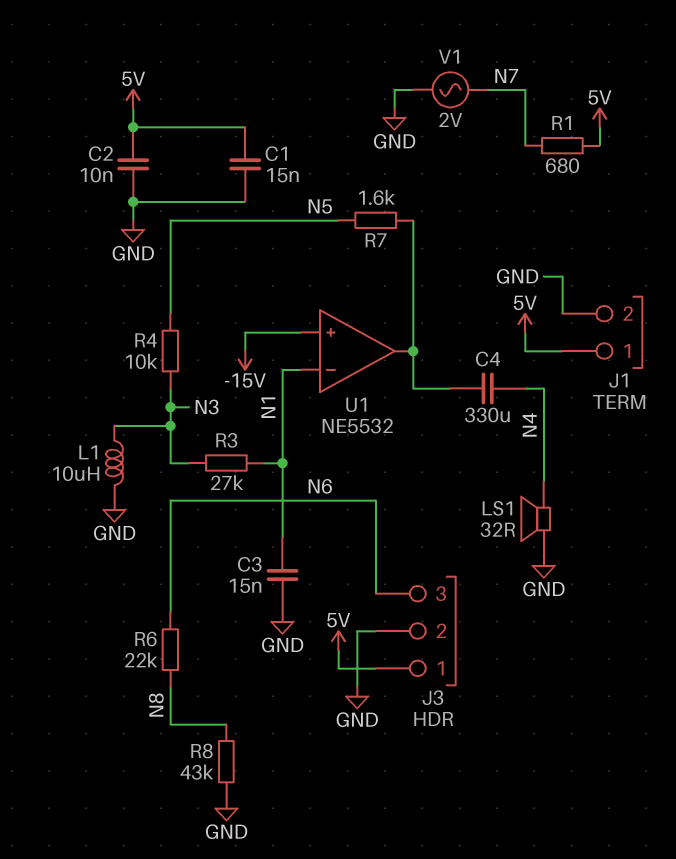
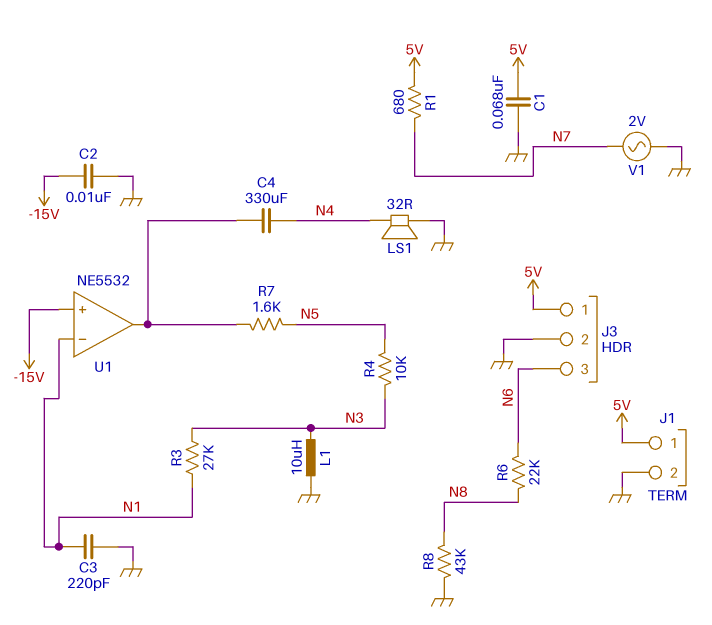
C1: 15nF (5V, GND) -> 68nF (5V, GND)
C2: 10nF (5V, GND) -> 10nF (-15V, GND)
C3: 15nF (GND, N1) -> 220pF (GND, N1)

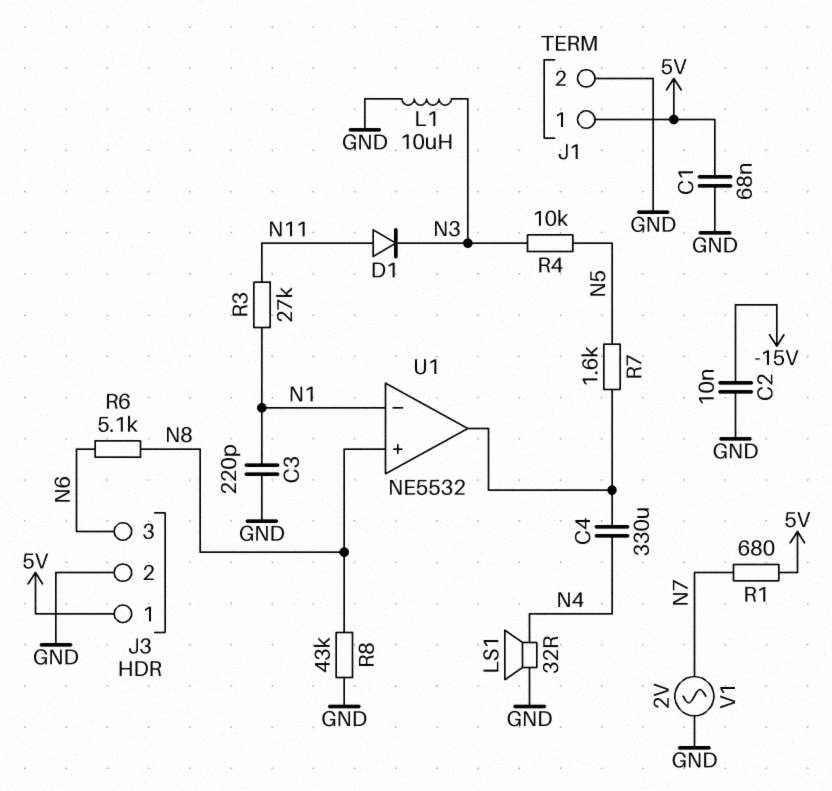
D1: none -> diode (A N11, K N3)
R3: 27k (N1, N3) -> 27k (N1, N11)
R6: 22k (N6, N8) -> 5.1k (N6, N8)
U1 pin in+: -15V -> N8

